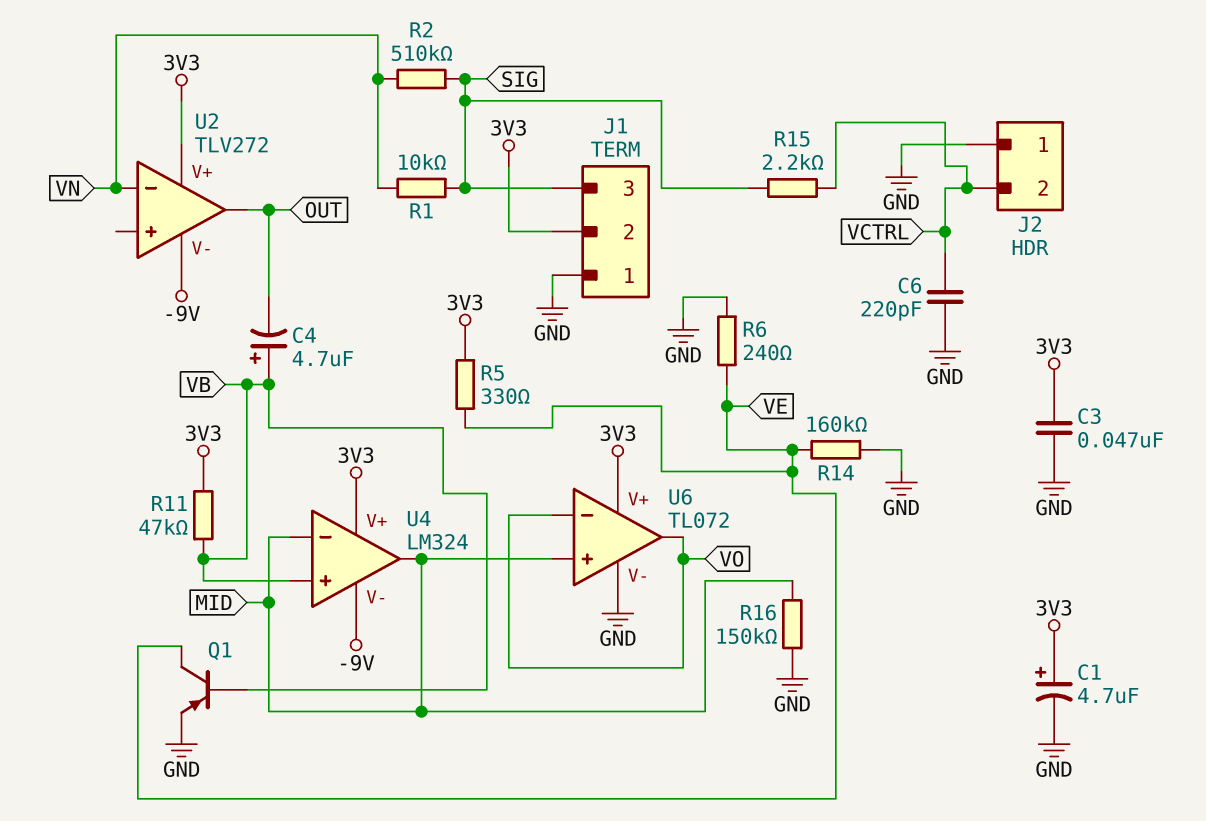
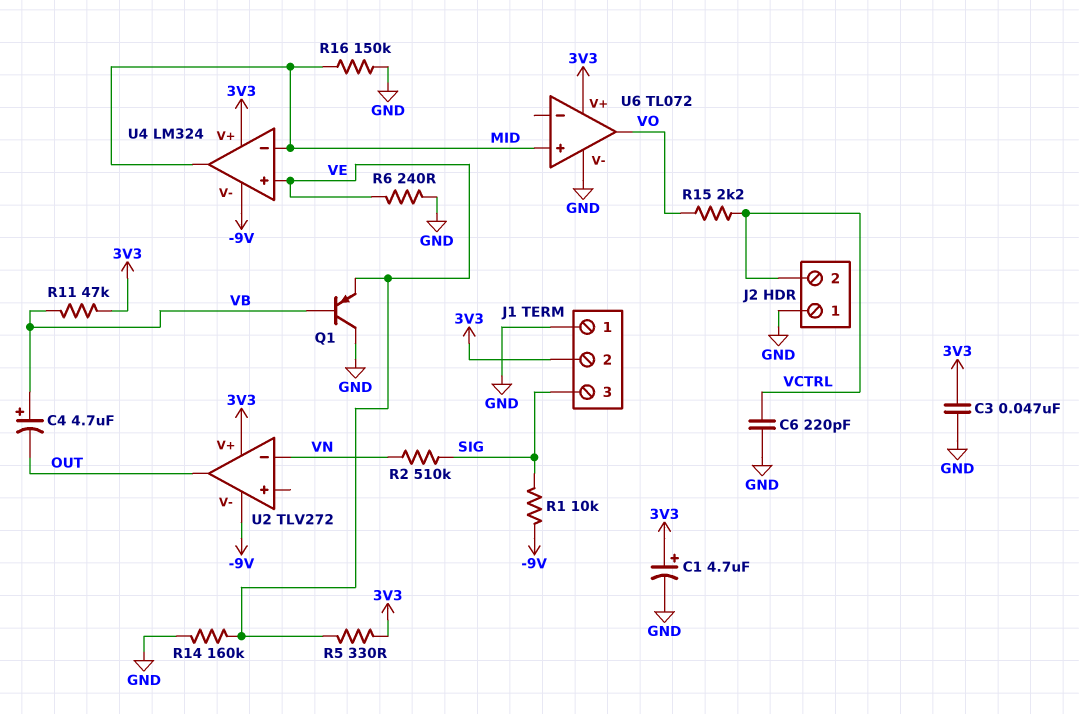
Q1: PNP (B VB, C VE, E GND) -> PNP (B VB, C GND, E VE)
R1: 10k (SIG, VN) -> 10k (-9V, SIG)
R15: 2.2k (SIG, VCTRL) -> 2.2k (VCTRL, VO)
U4 pin in+: VB -> VE
U6 pin in-: VO -> none

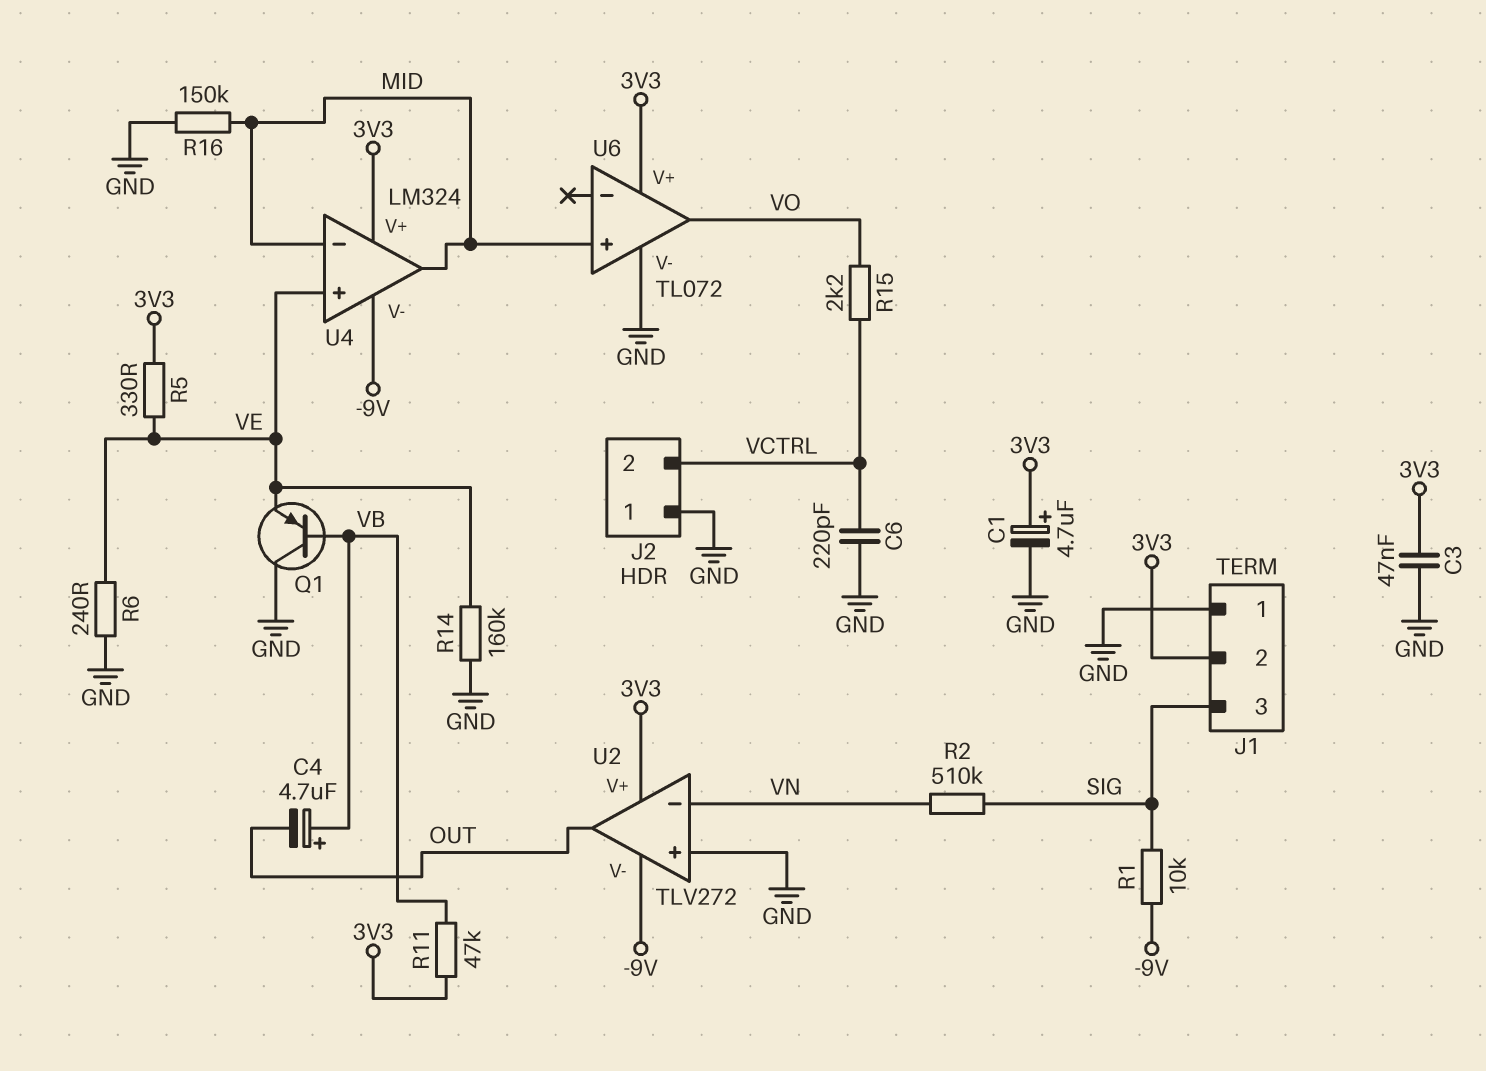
U2 pin in+: none -> GND

